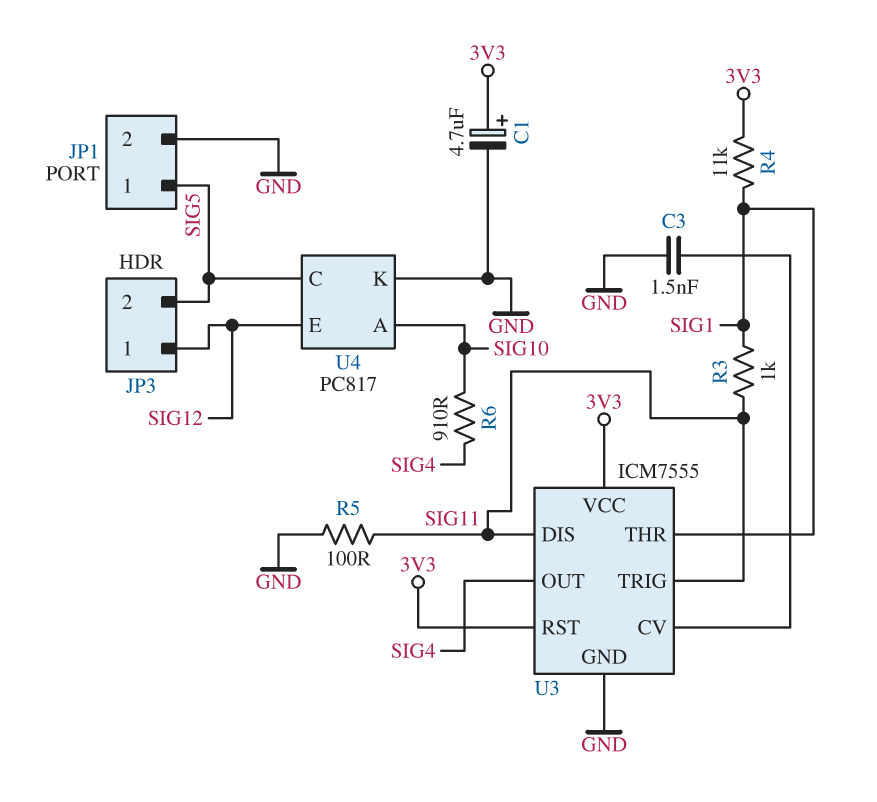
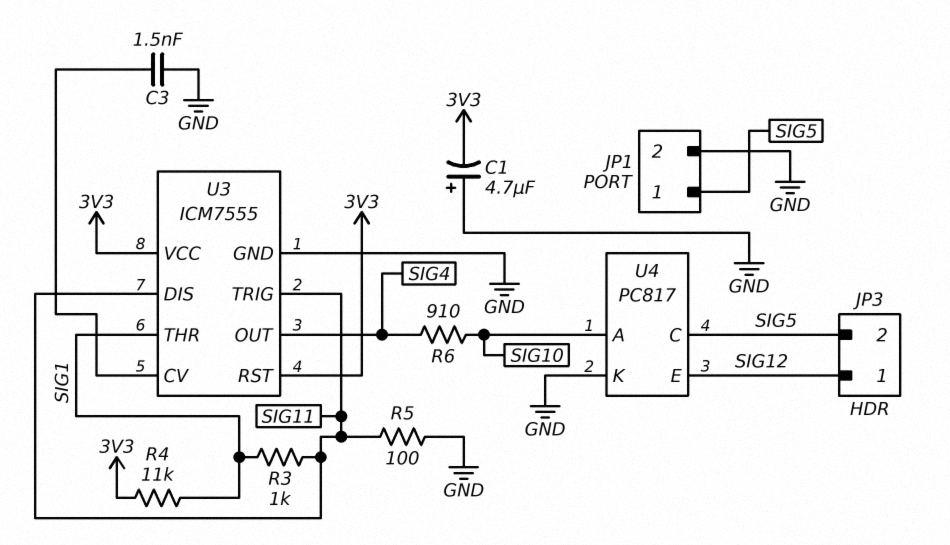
C1: 4.7uF (plus 3V3, minus GND) -> 4.7uF (plus GND, minus 3V3)

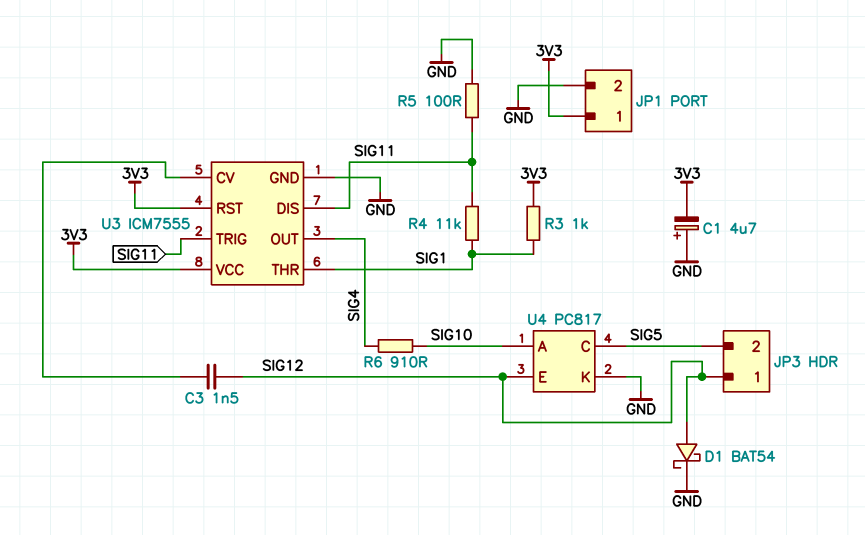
C3: 1.5nF (GND, U3/CV) -> 1.5nF (SIG12, U3/CV)
D1: none -> schottky BAT54 (A SIG12, K GND)
JP1 pin 1: SIG5 -> 3V3
R3: 1k (SIG1, SIG11) -> 1k (3V3, SIG1)
R4: 11k (3V3, SIG1) -> 11k (SIG1, SIG11)

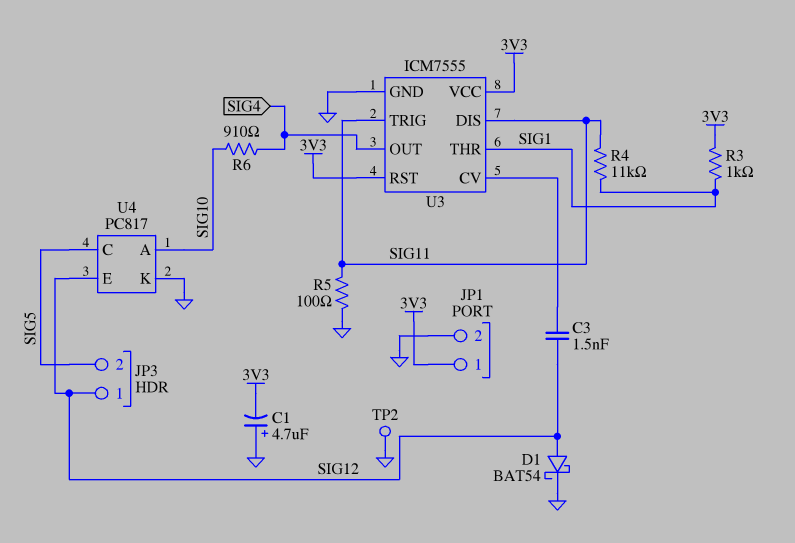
TP2: none -> test point (GND)

